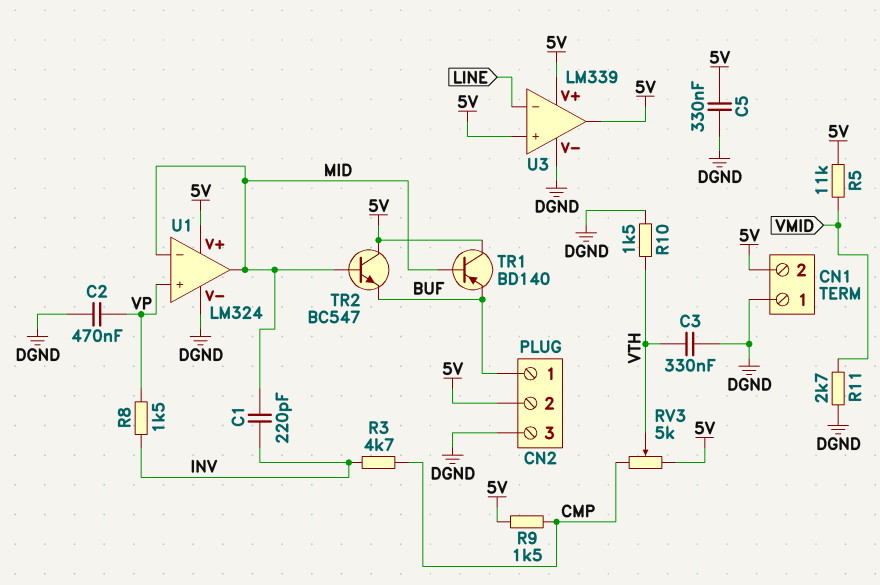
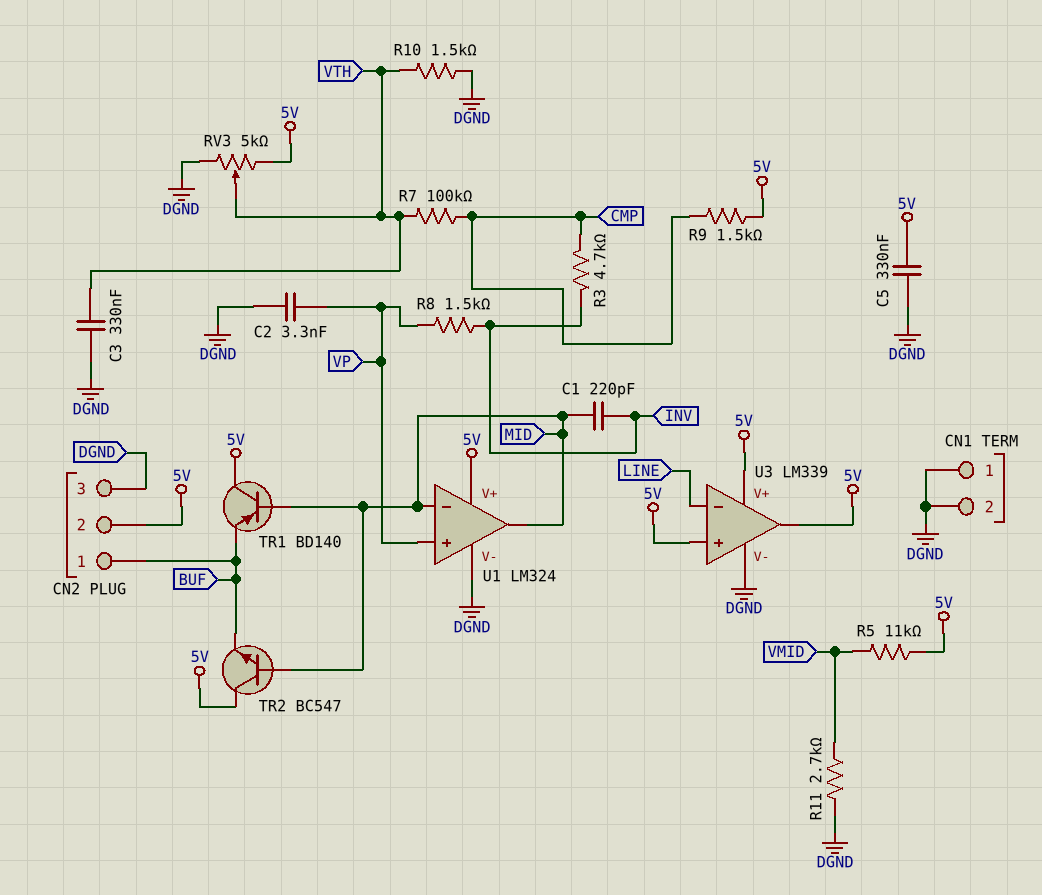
C2: 470nF (DGND, VP) -> 3.3nF (DGND, VP)
CN1 pin 2: 5V -> DGND
R7: none -> 100k (CMP, VTH)
RV3: 5k (5V, CMP, wiper VTH) -> 5k (5V, DGND, wiper VTH)

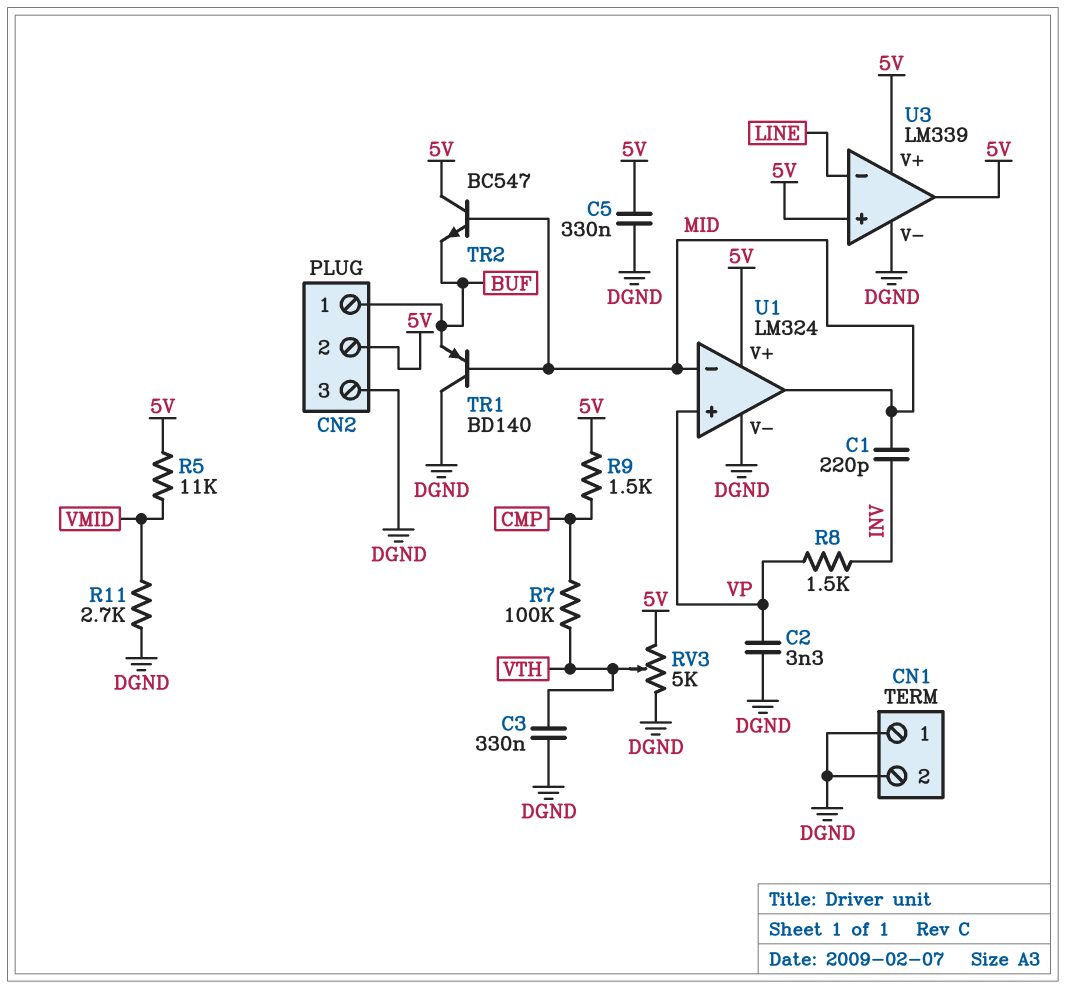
R3: 4.7k (CMP, INV) -> none
R10: 1.5k (DGND, VTH) -> none
TR1: PNP BD140 (B MID, C 5V, E BUF) -> PNP BD140 (B MID, C DGND, E BUF)

